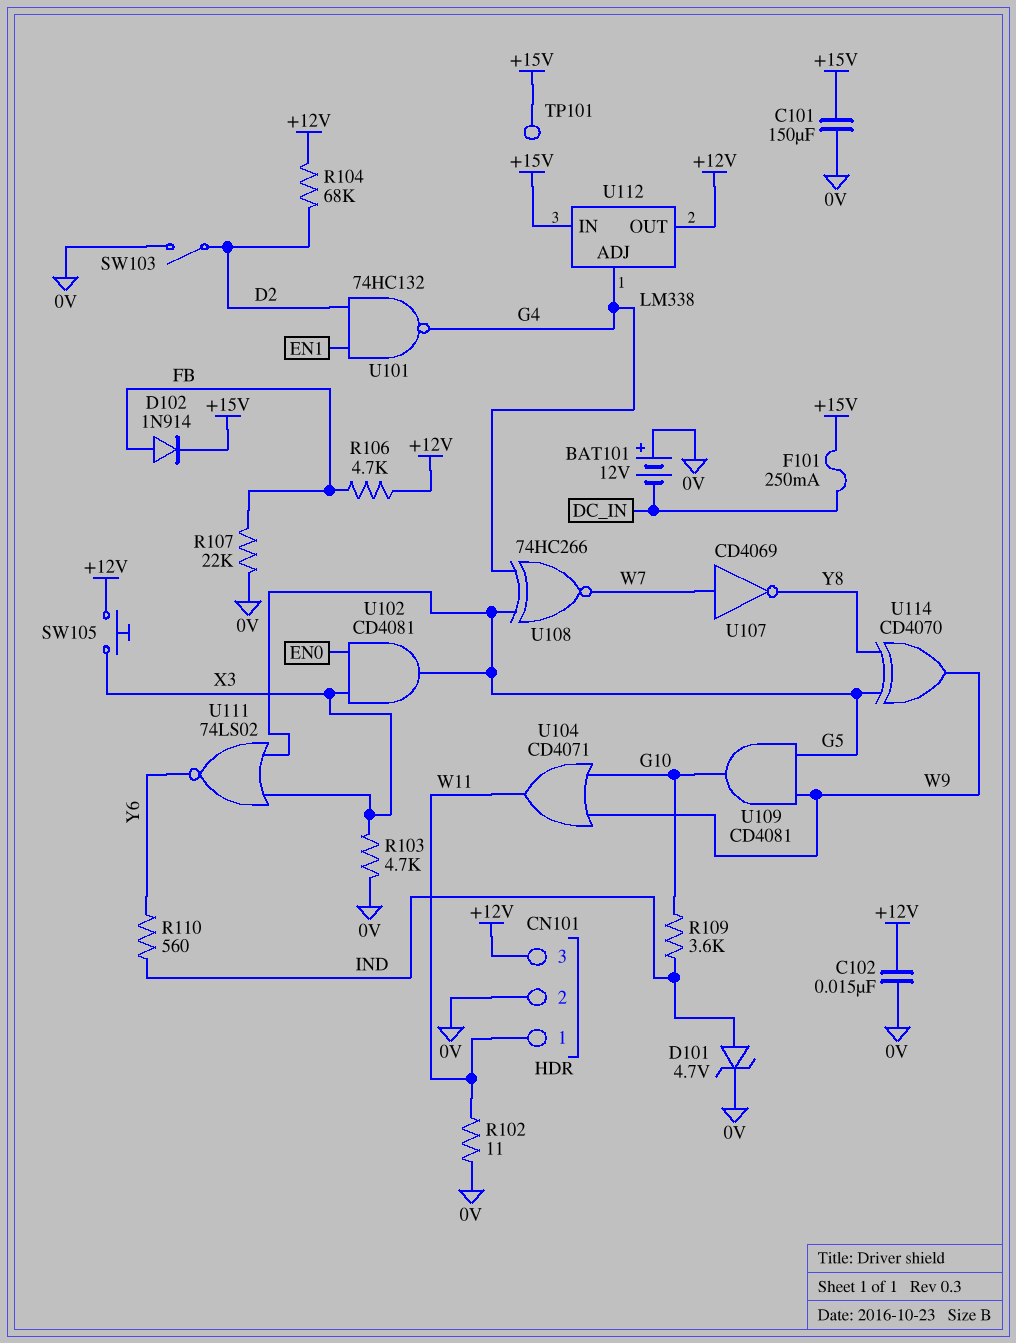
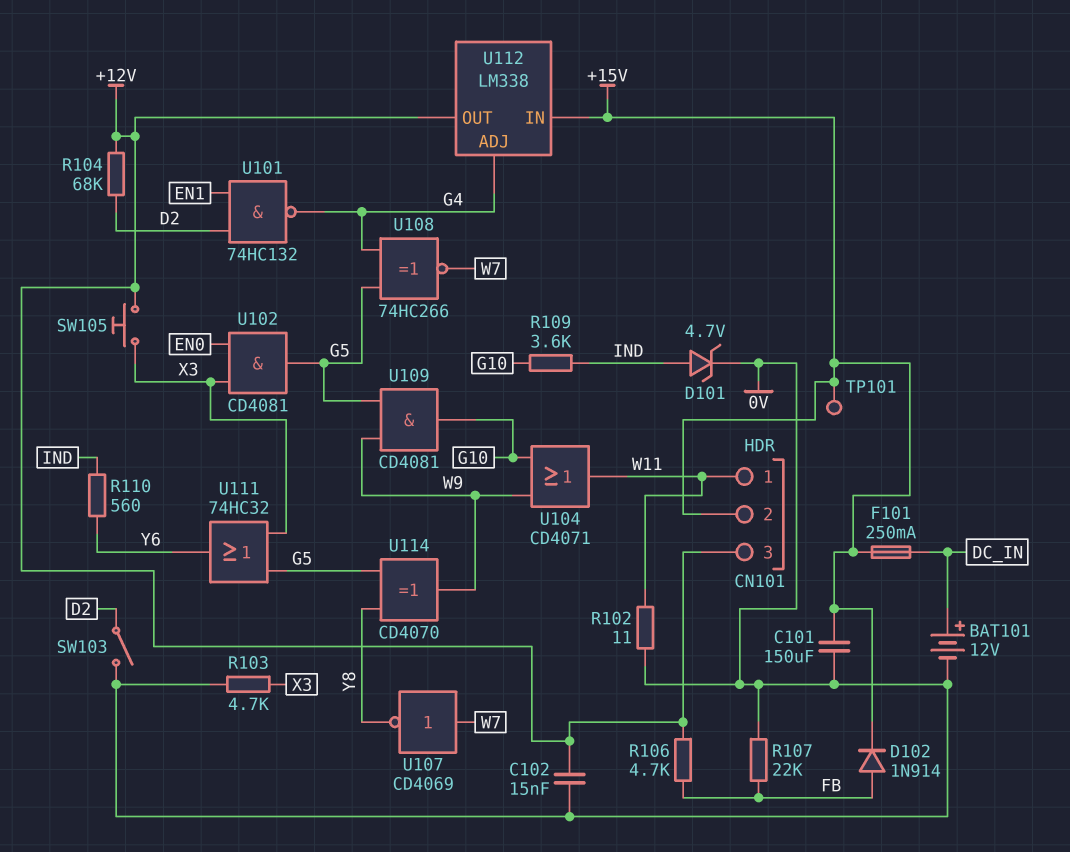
BAT101: 12V (plus 0V, minus DC_IN) -> 12V (plus DC_IN, minus 0V)
CN101 pin 2: 0V -> +15V
U111: NOR 74LS02 (in G5, in X3, out Y6) -> OR 74HC32 (in G5, in X3, out Y6)

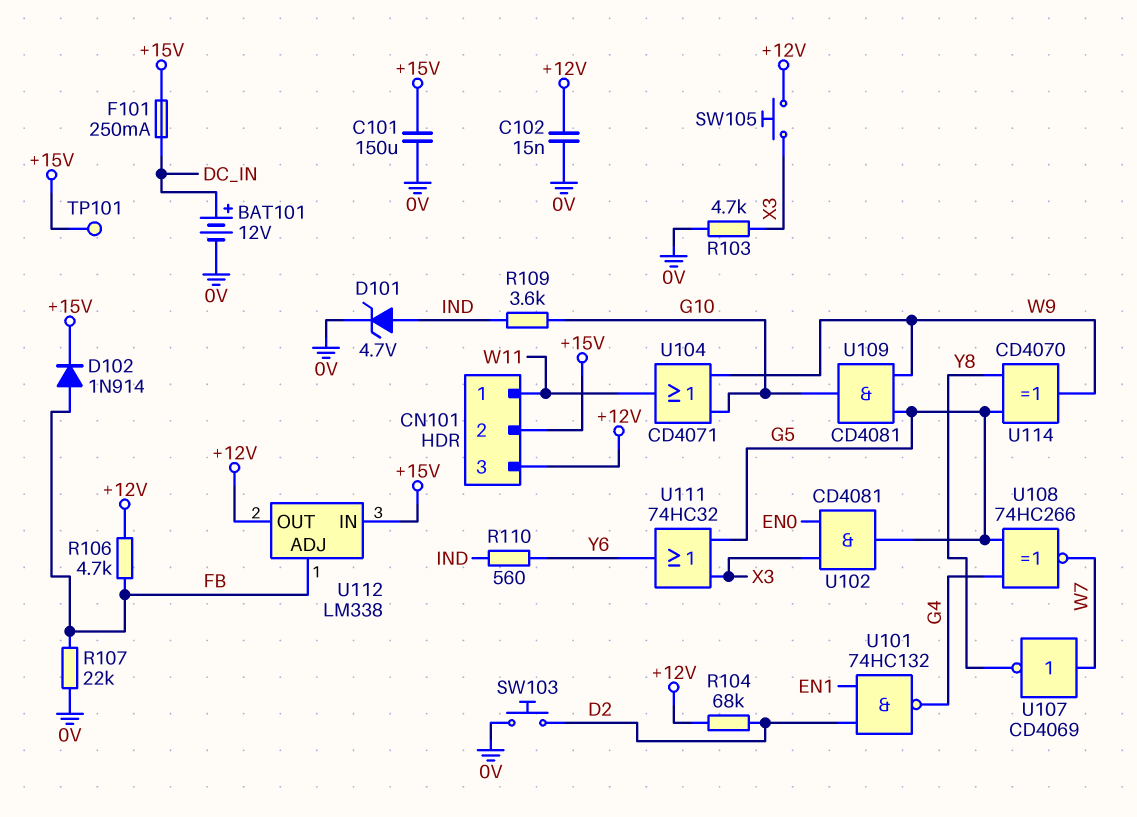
R102: 11 (0V, W11) -> none
SW103: switch (0V, D2) -> button (0V, D2)
U112 pin ADJ: G4 -> FB

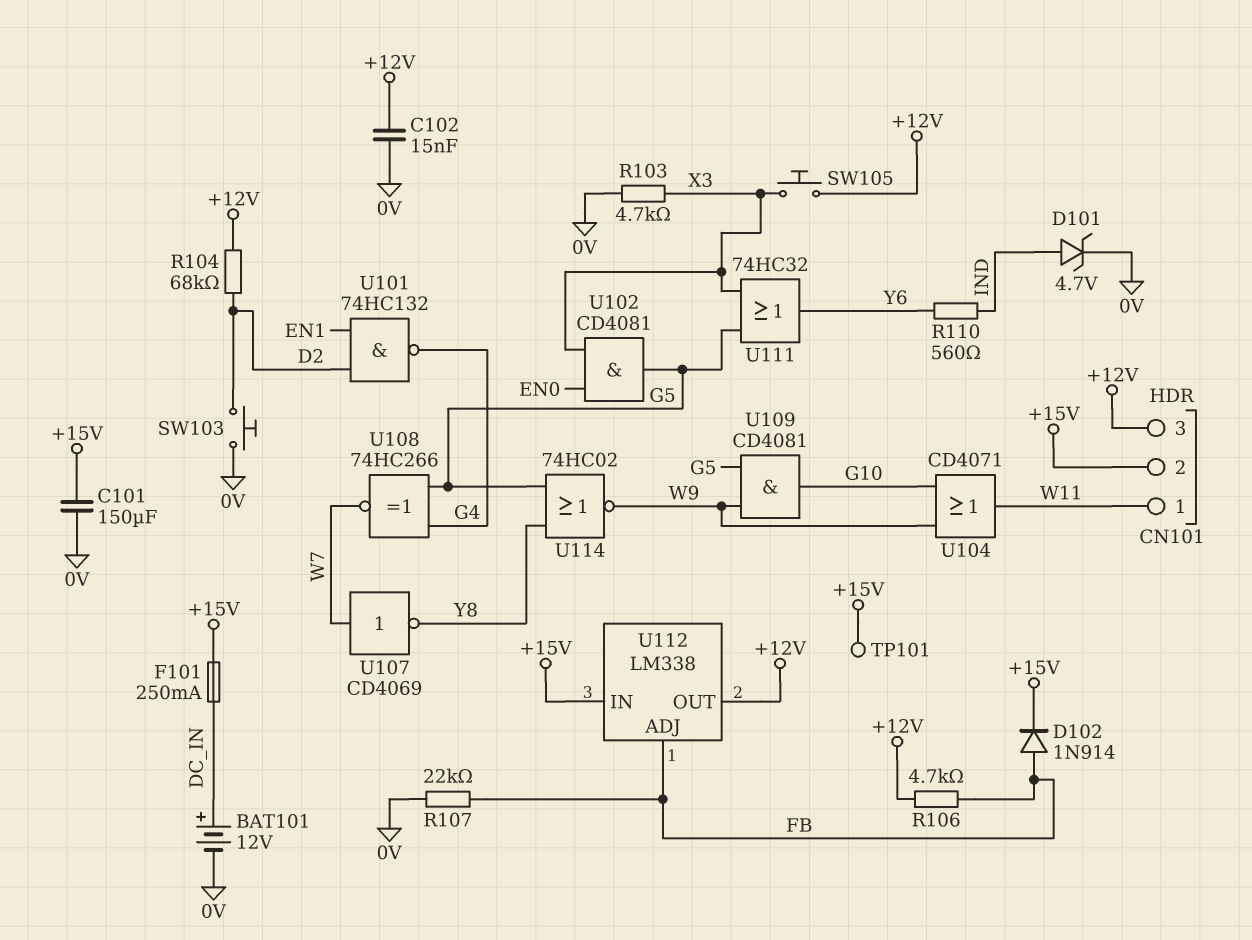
R109: 3.6k (G10, IND) -> none
U114: XOR CD4070 (in G5, in Y8, out W9) -> NOR 74HC02 (in G5, in Y8, out W9)

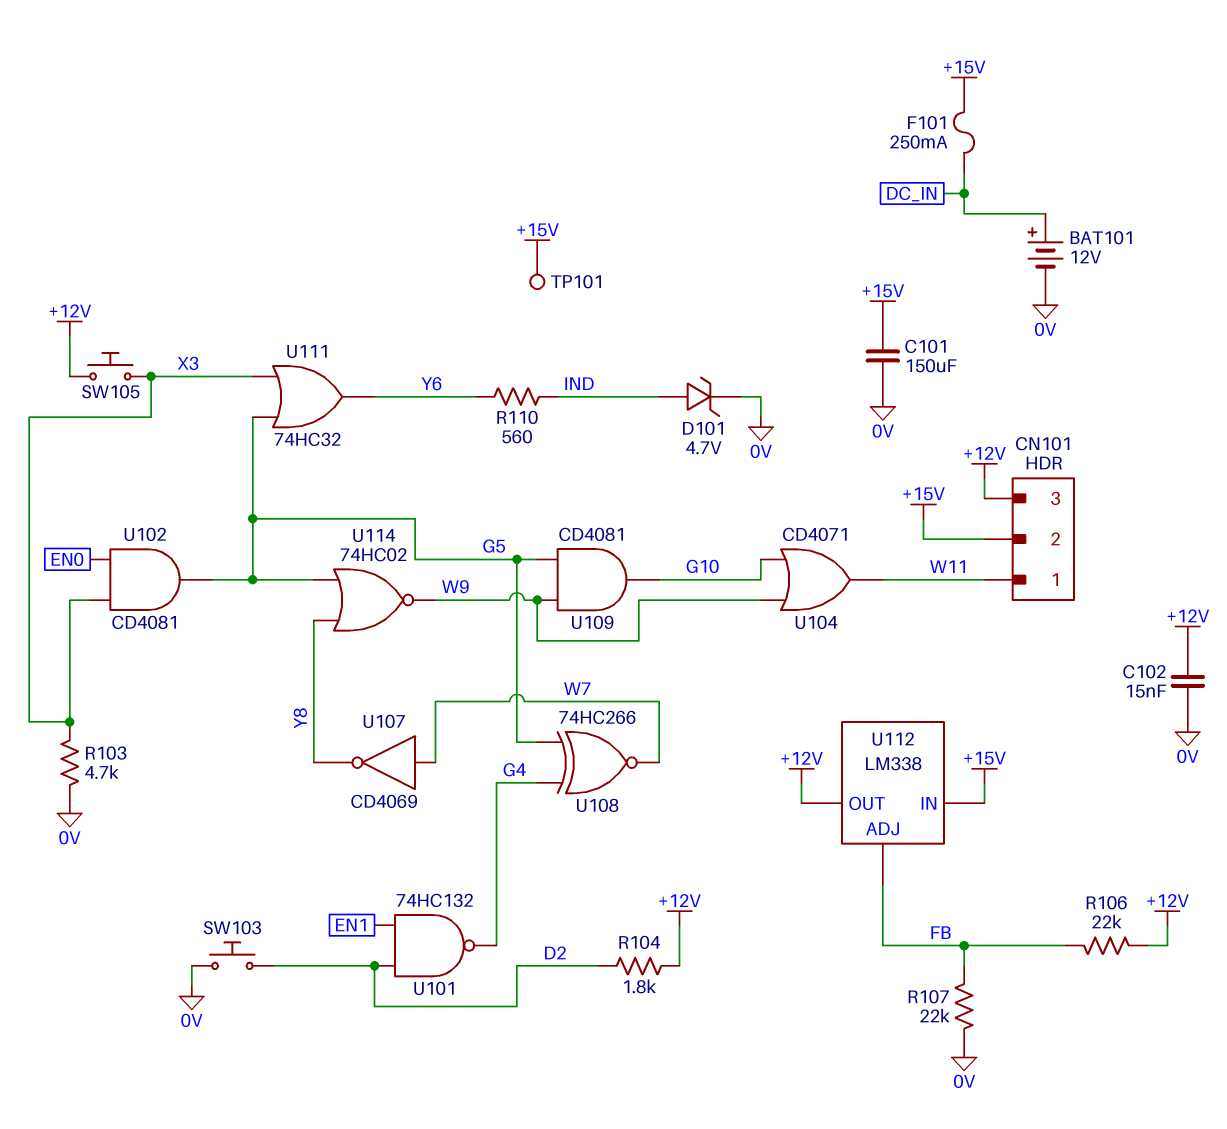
D102: diode 1N914 (A FB, K +15V) -> none
R104: 68k (+12V, D2) -> 1.8k (+12V, D2)
R106: 4.7k (+12V, FB) -> 22k (+12V, FB)

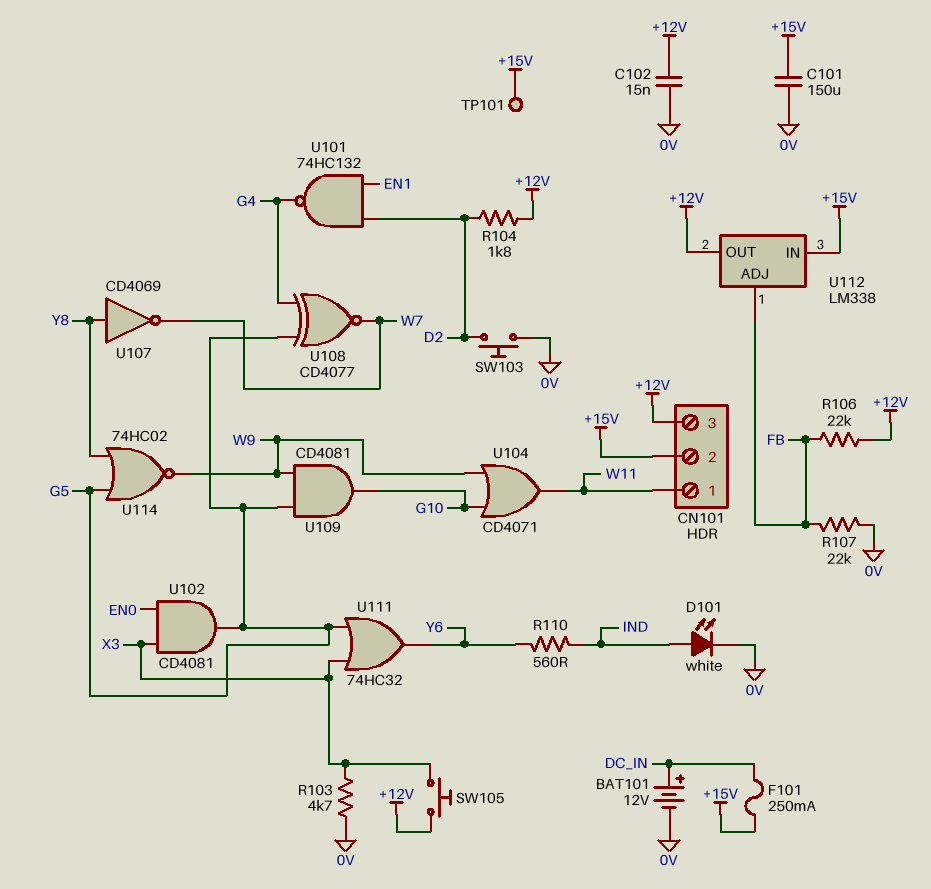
D101: zener 4.7V (A IND, K 0V) -> LED white (A IND, K 0V)
U107: NOT CD4069 (in W7, out Y8) -> NOT CD4069 (in Y8, out W7)
U108: XNOR 74HC266 (in G4, in G5, out W7) -> XNOR CD4077 (in G4, in G5, out W7)

